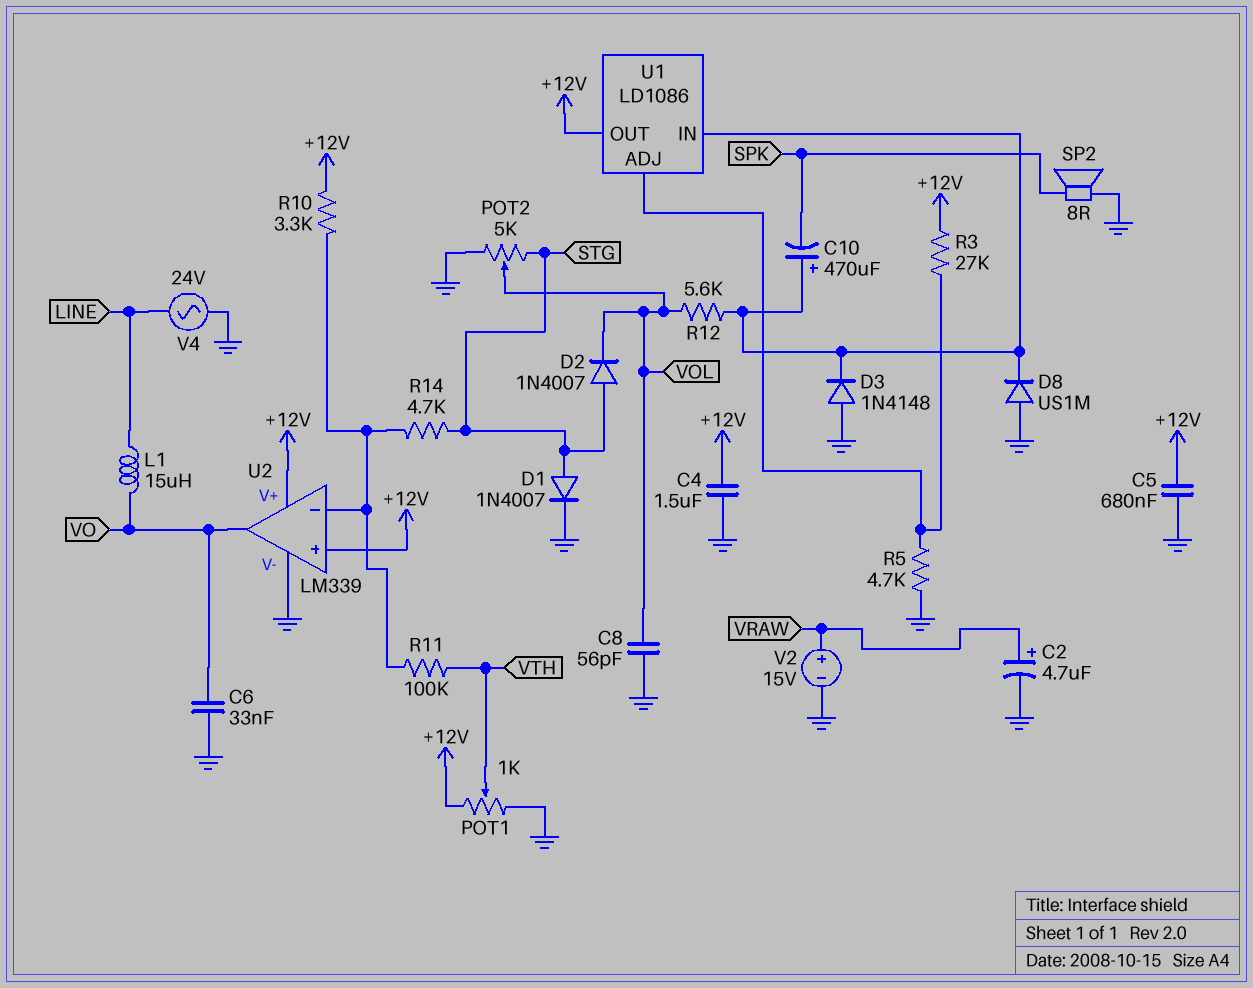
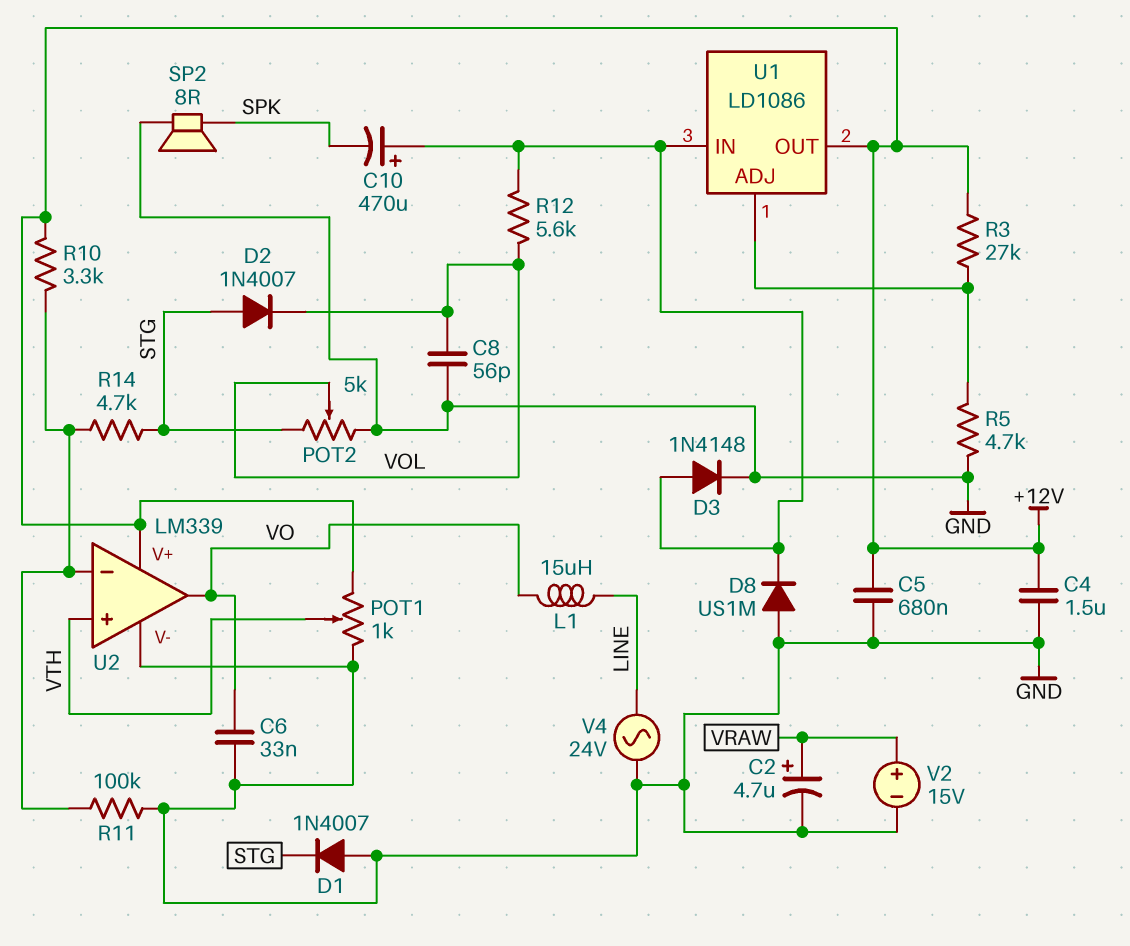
D1: diode 1N4007 (A STG, K GND) -> diode 1N4007 (A GND, K STG)
D3: diode 1N4148 (A GND, K U1/IN) -> diode 1N4148 (A U1/IN, K GND)
R11: 100k (U2/in-, VTH) -> 100k (GND, U2/in-)
U2 pin in+: +12V -> VTH

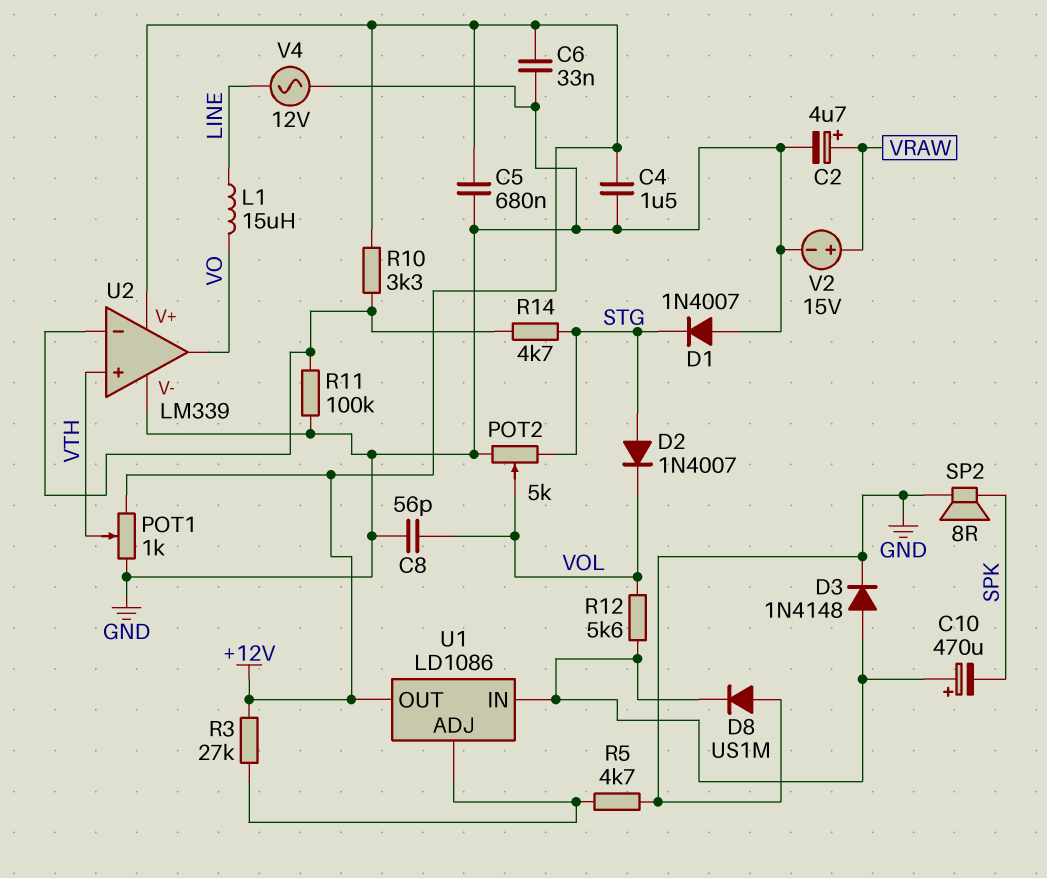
C6: 33nF (GND, VO) -> 33nF (+12V, GND)
V4: AC 24V (GND, LINE) -> AC 12V (GND, LINE)

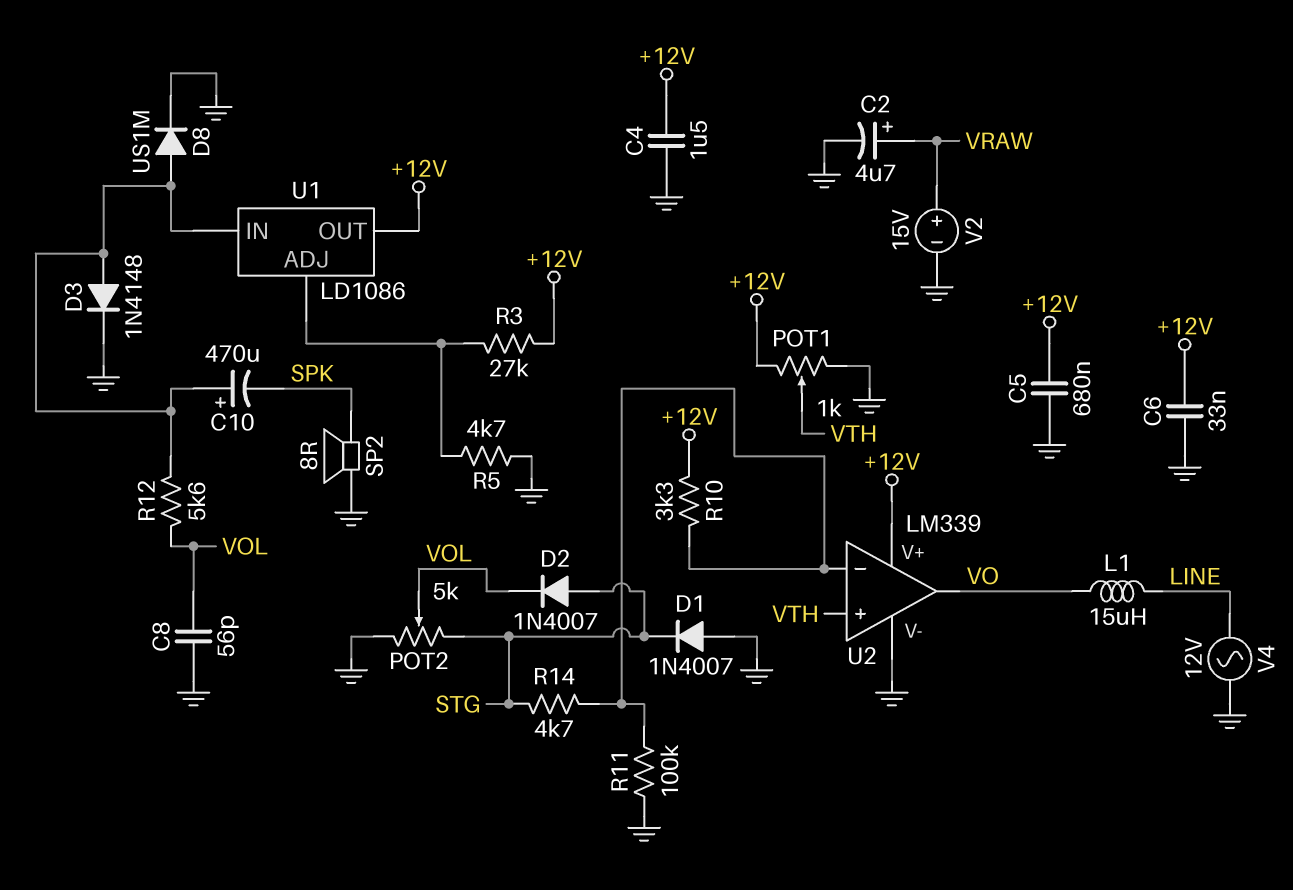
D8: diode US1M (A GND, K U1/IN) -> diode US1M (A U1/IN, K GND)

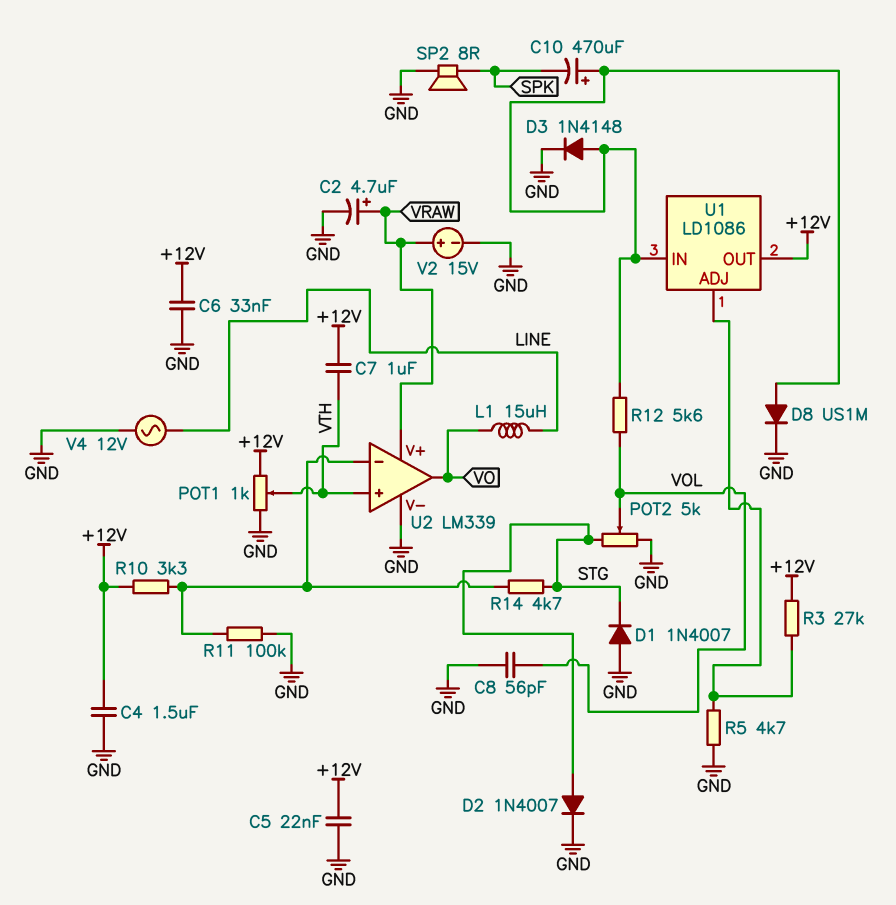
C5: 680nF (+12V, GND) -> 22nF (+12V, GND)
C7: none -> 1uF (+12V, VTH)
D2: diode 1N4007 (A STG, K VOL) -> diode 1N4007 (A STG, K GND)
U2 pin V+: +12V -> VRAW

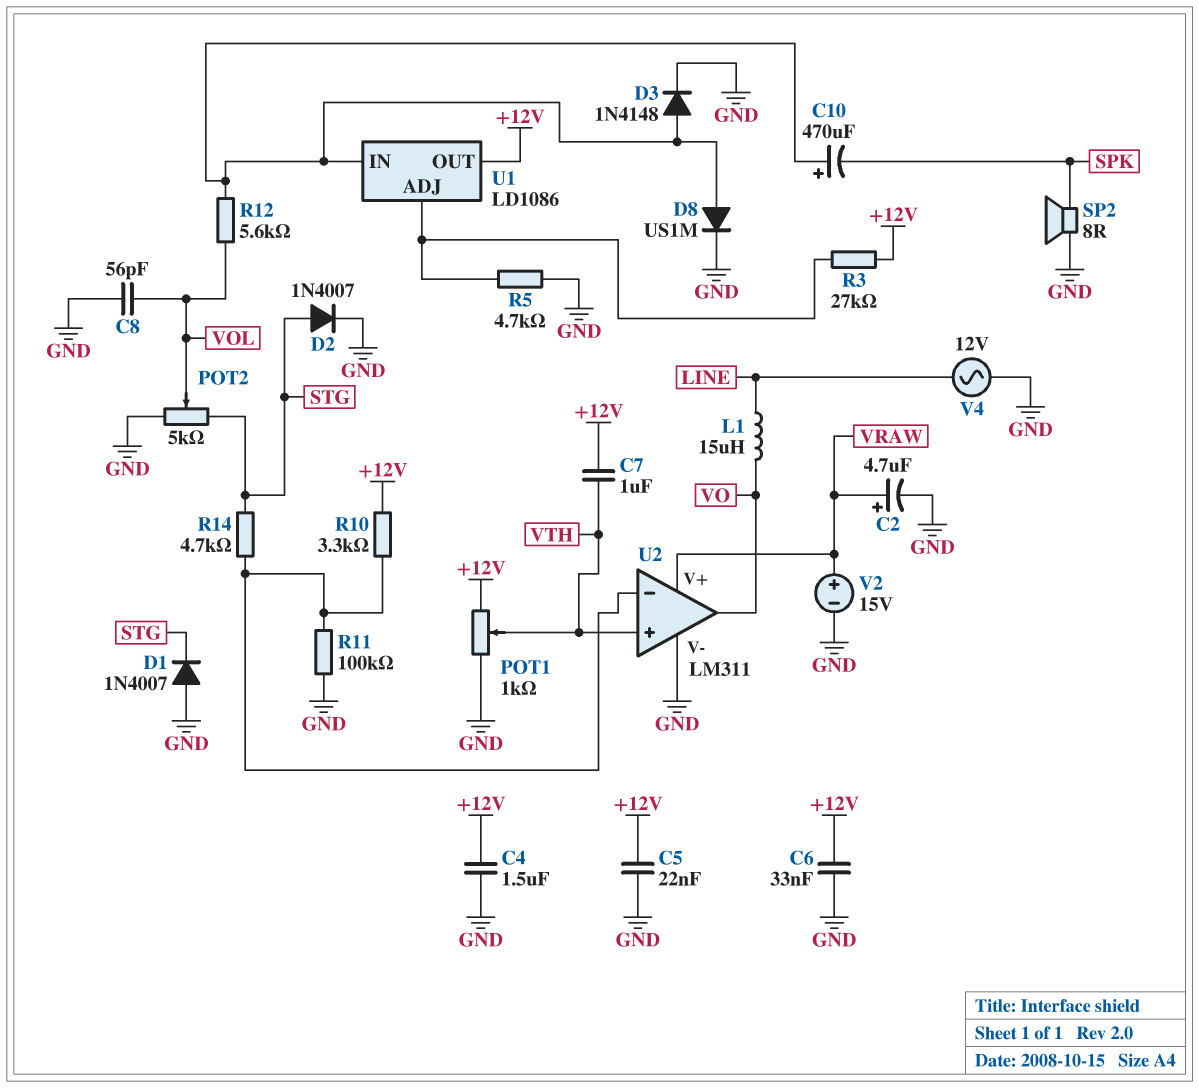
U2: LM339 -> LM311

